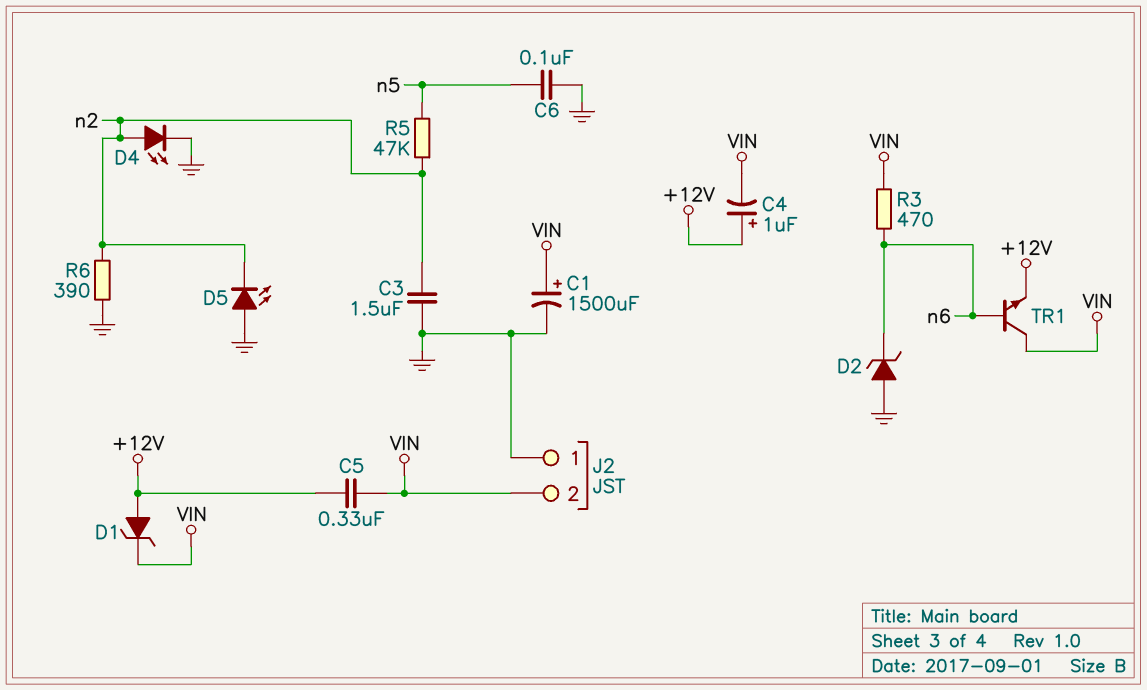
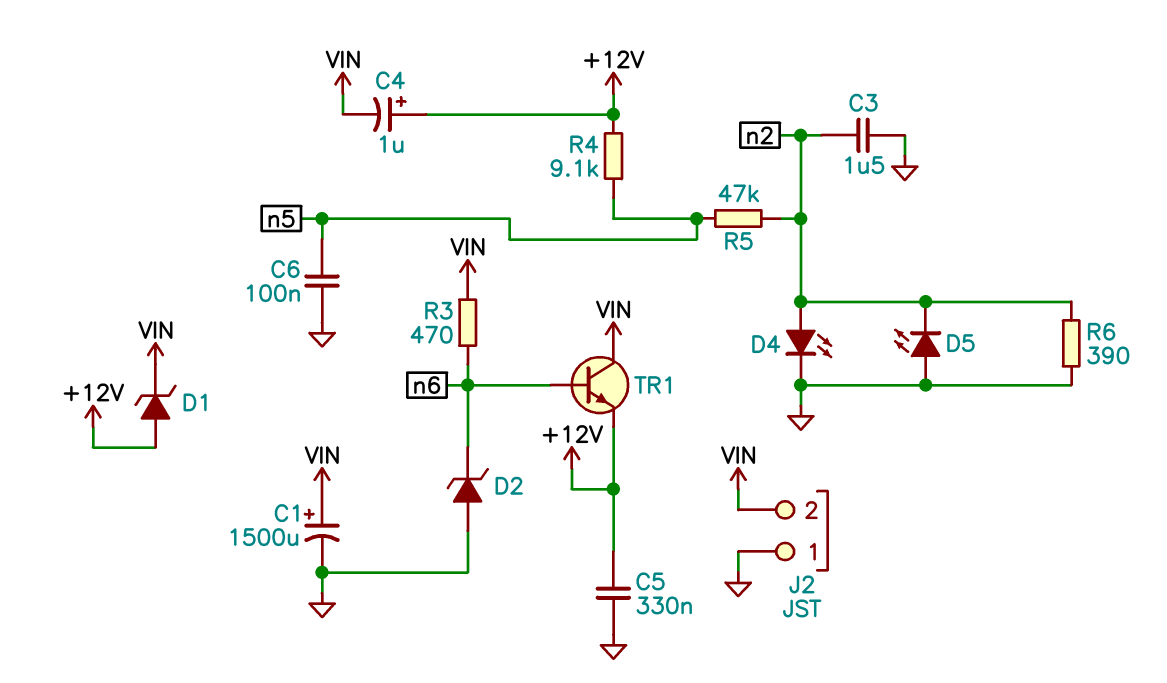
C5: 330nF (+12V, VIN) -> 330nF (+12V, GND)
R4: none -> 9.1k (+12V, n5)

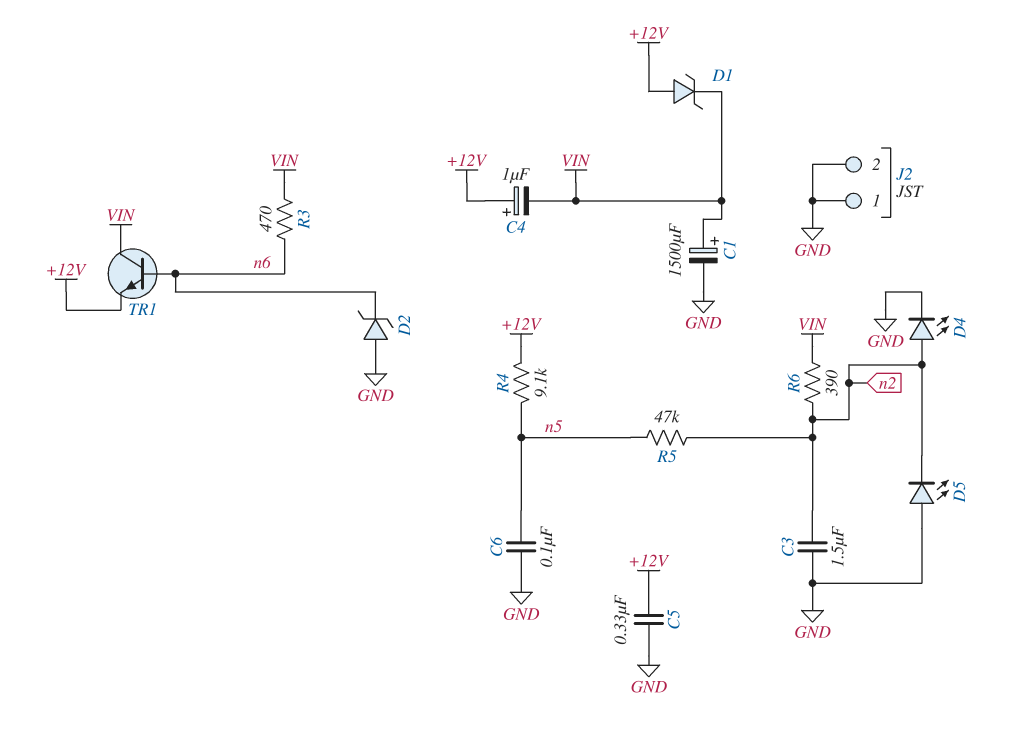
J2 pin 2: VIN -> GND
R6: 390 (GND, n2) -> 390 (VIN, n2)

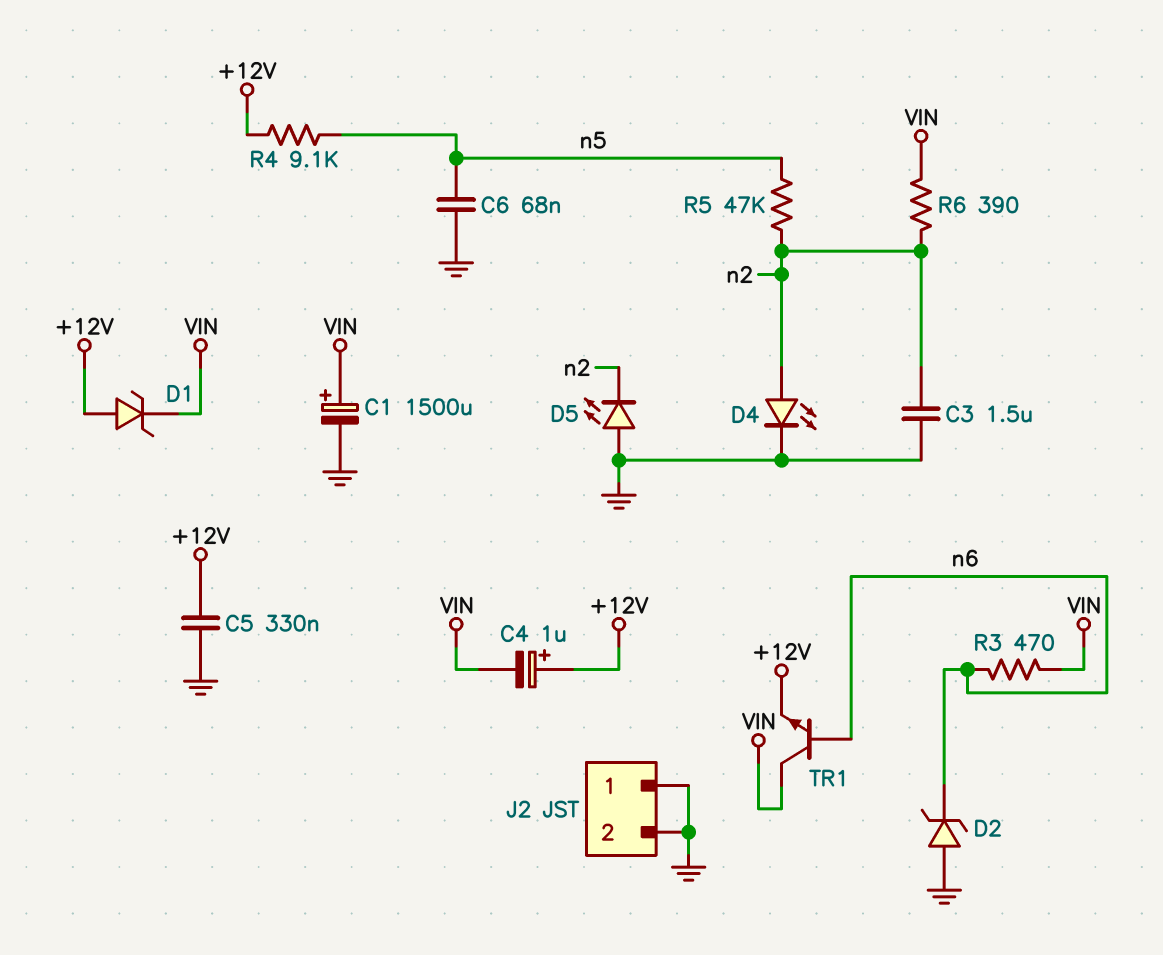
C6: 100nF (GND, n5) -> 68nF (GND, n5)

